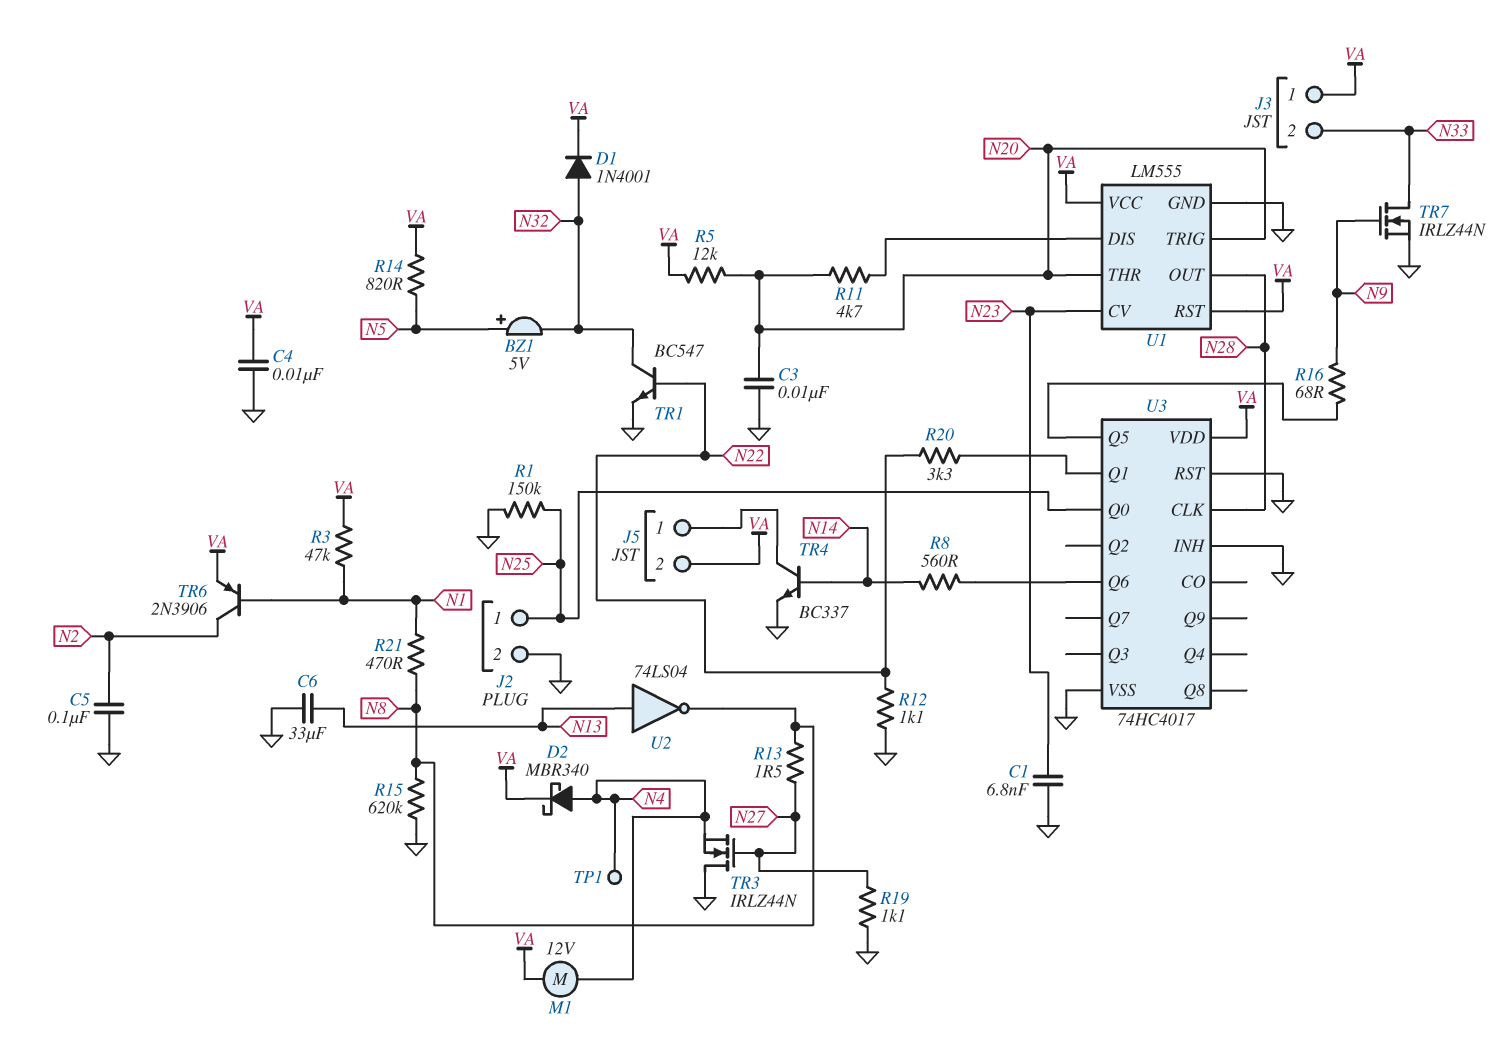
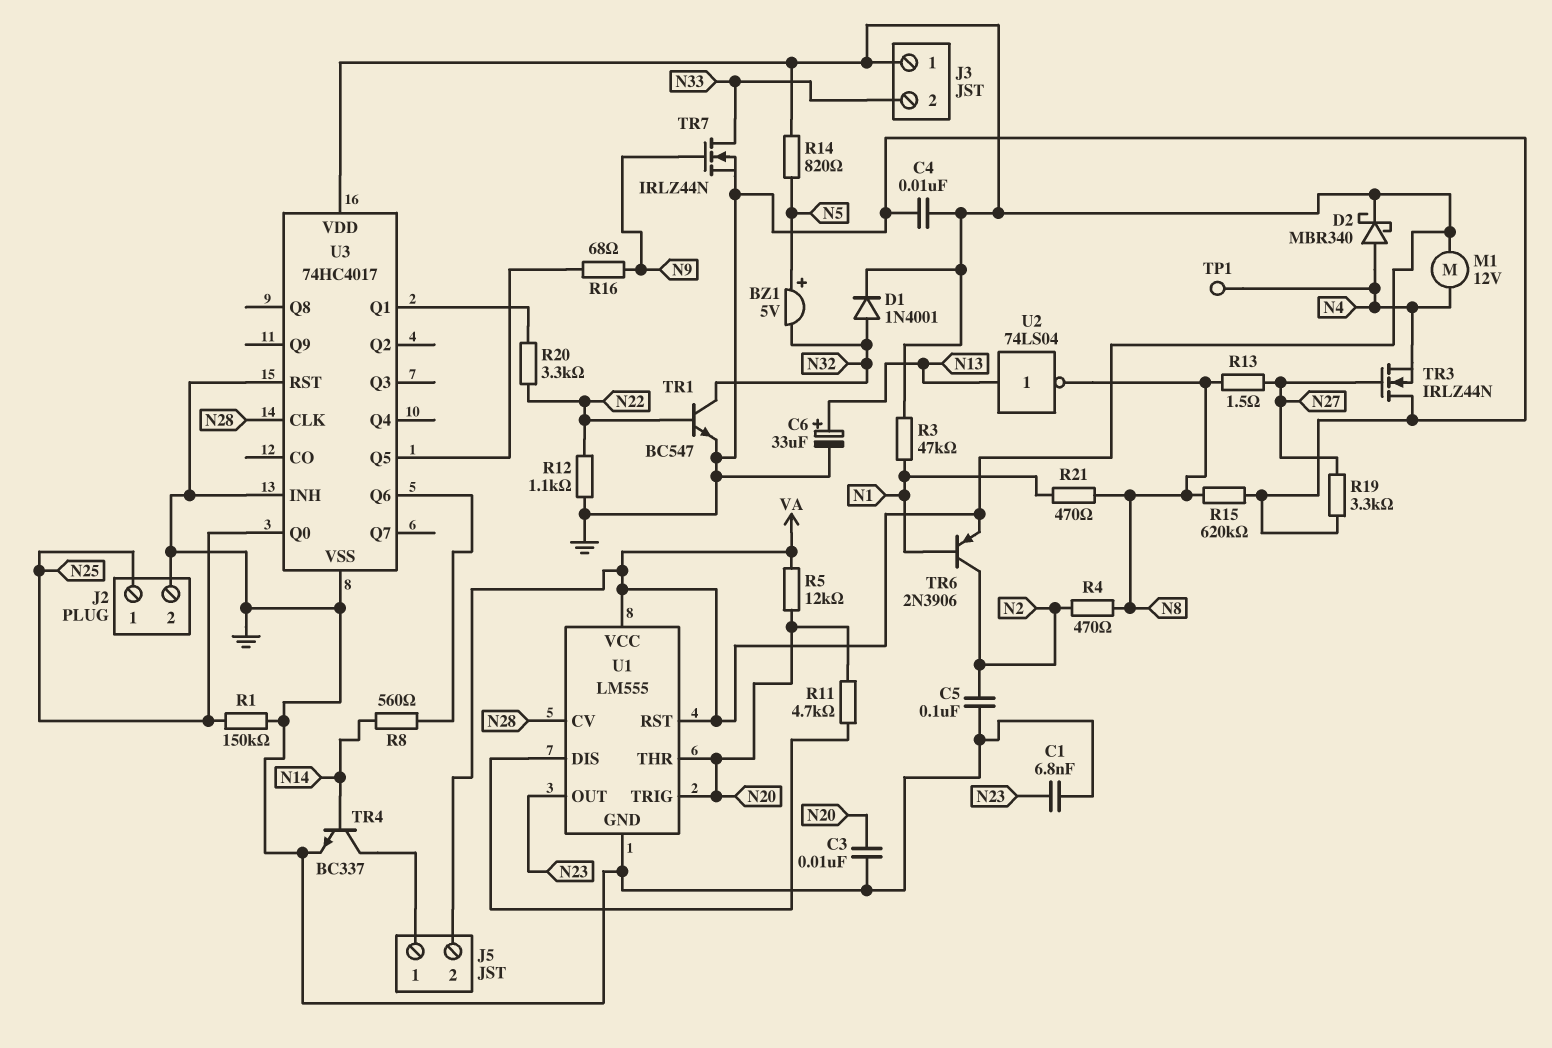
C6: 33uF (GND, N13) -> 33uF (plus N13, minus GND)
R4: none -> 470 (N2, N8)
R19: 1.1k (GND, N27) -> 3.3k (GND, N27)
U1 pin CV: N23 -> N28
U1 pin OUT: N28 -> N23

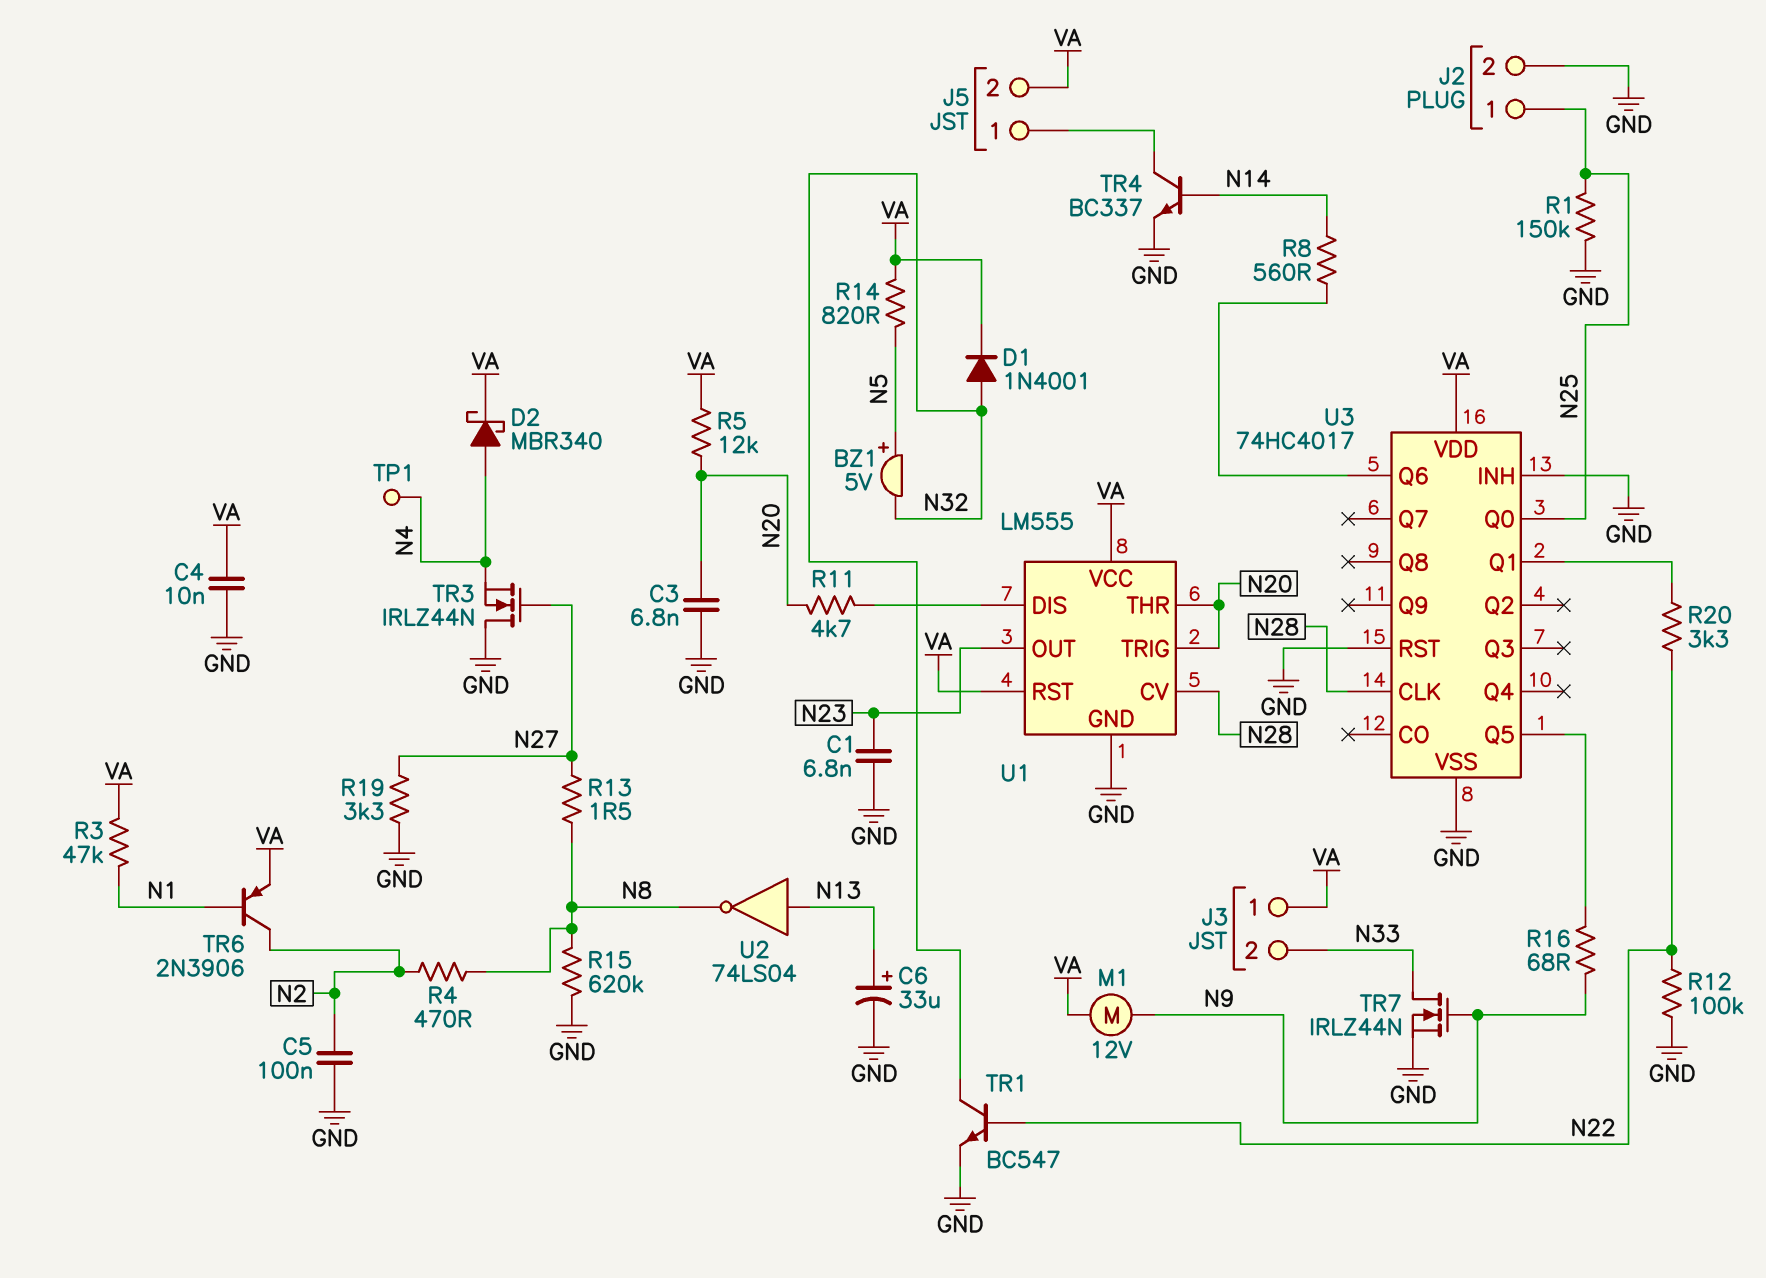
C3: 10nF (GND, N20) -> 6.8nF (GND, N20)
M1: motor 12V (N4, VA) -> motor 12V (N9, VA)
R12: 1.1k (GND, N22) -> 100k (GND, N22)
R21: 470 (N1, N8) -> none

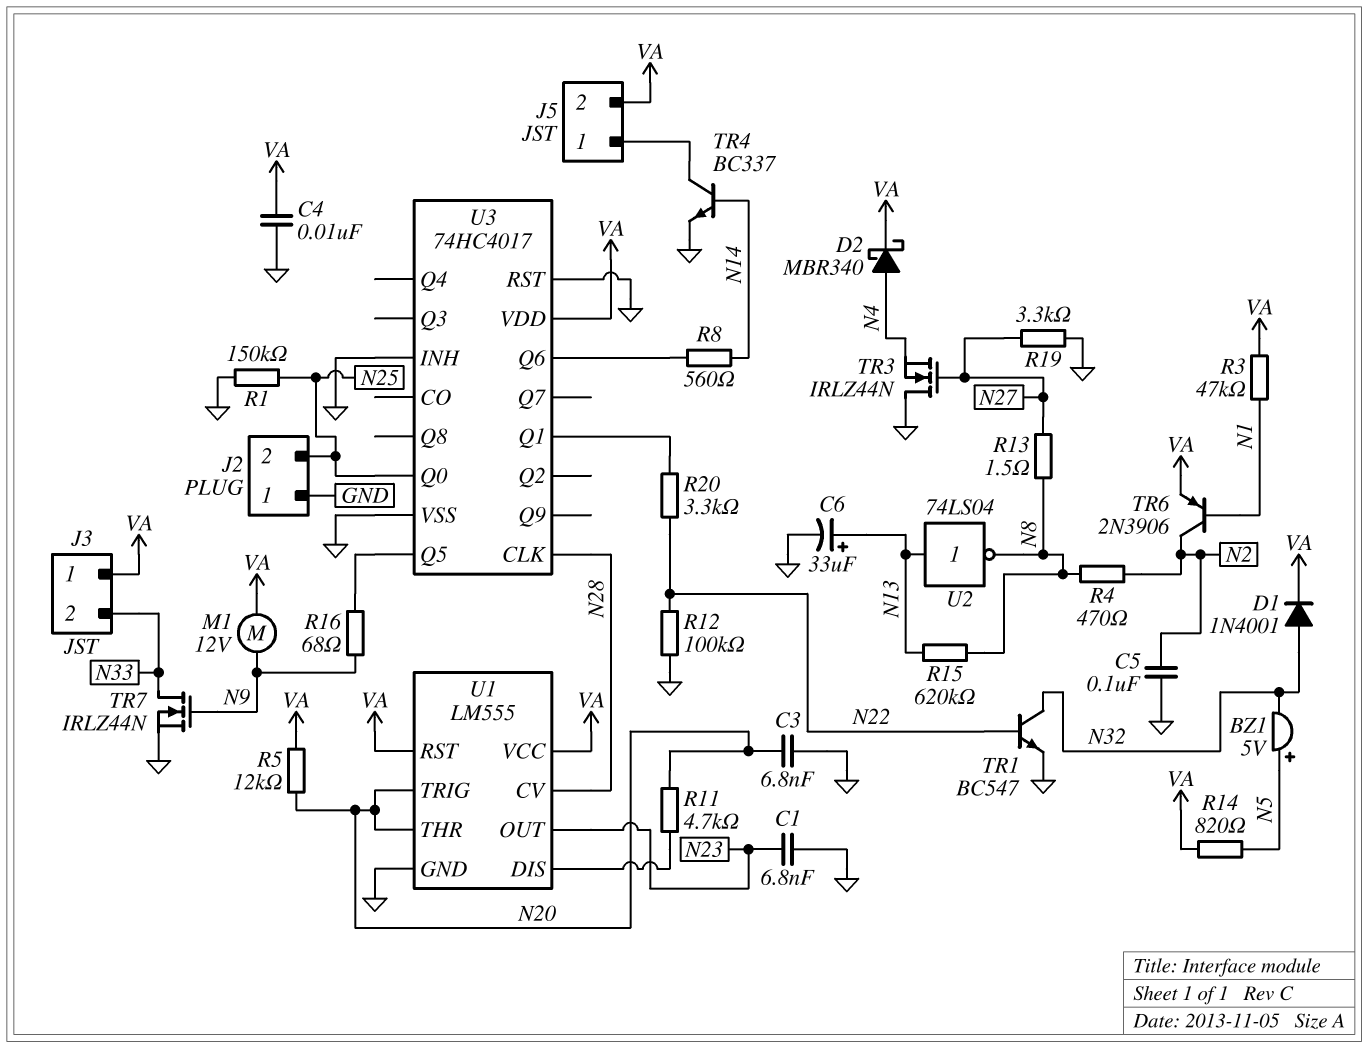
J2 pin 1: N25 -> GND
J2 pin 2: GND -> N25
R15: 620k (GND, N8) -> 620k (N8, N13)
TP1: test point (N4) -> none

